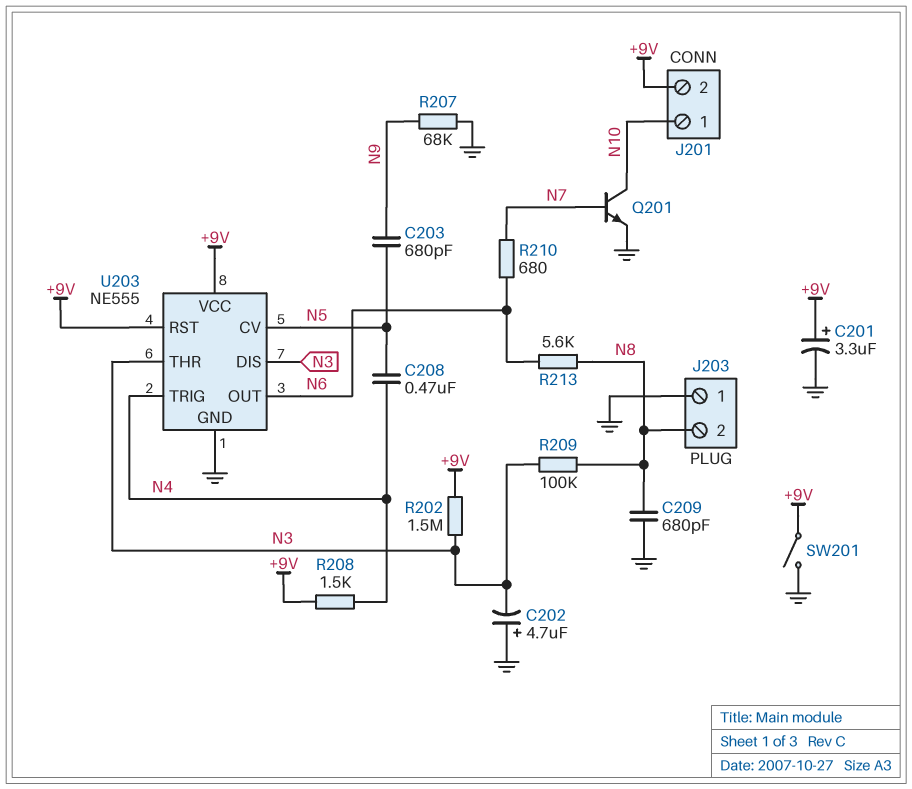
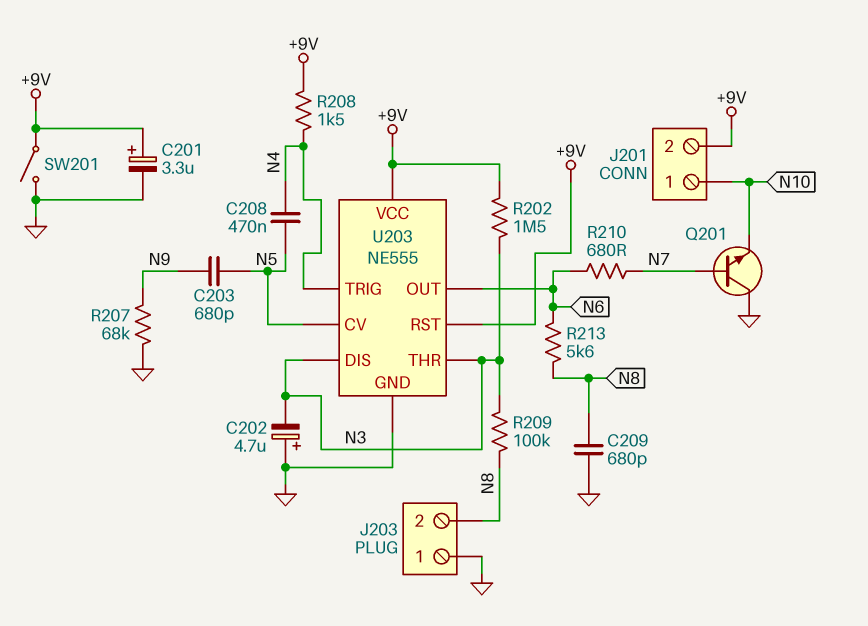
Q201: NPN (B N7, C N10, E GND) -> NPN (B N7, C GND, E N10)

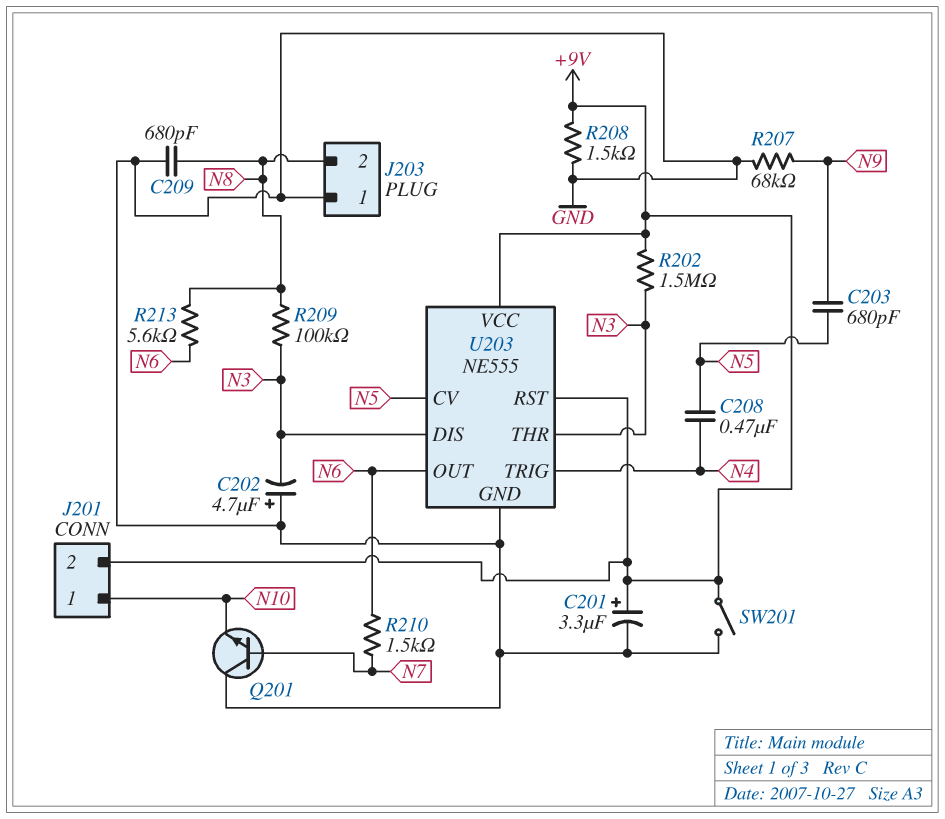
R208: 1.5k (+9V, N4) -> 1.5k (+9V, GND)
R210: 680 (N6, N7) -> 1.5k (N6, N7)

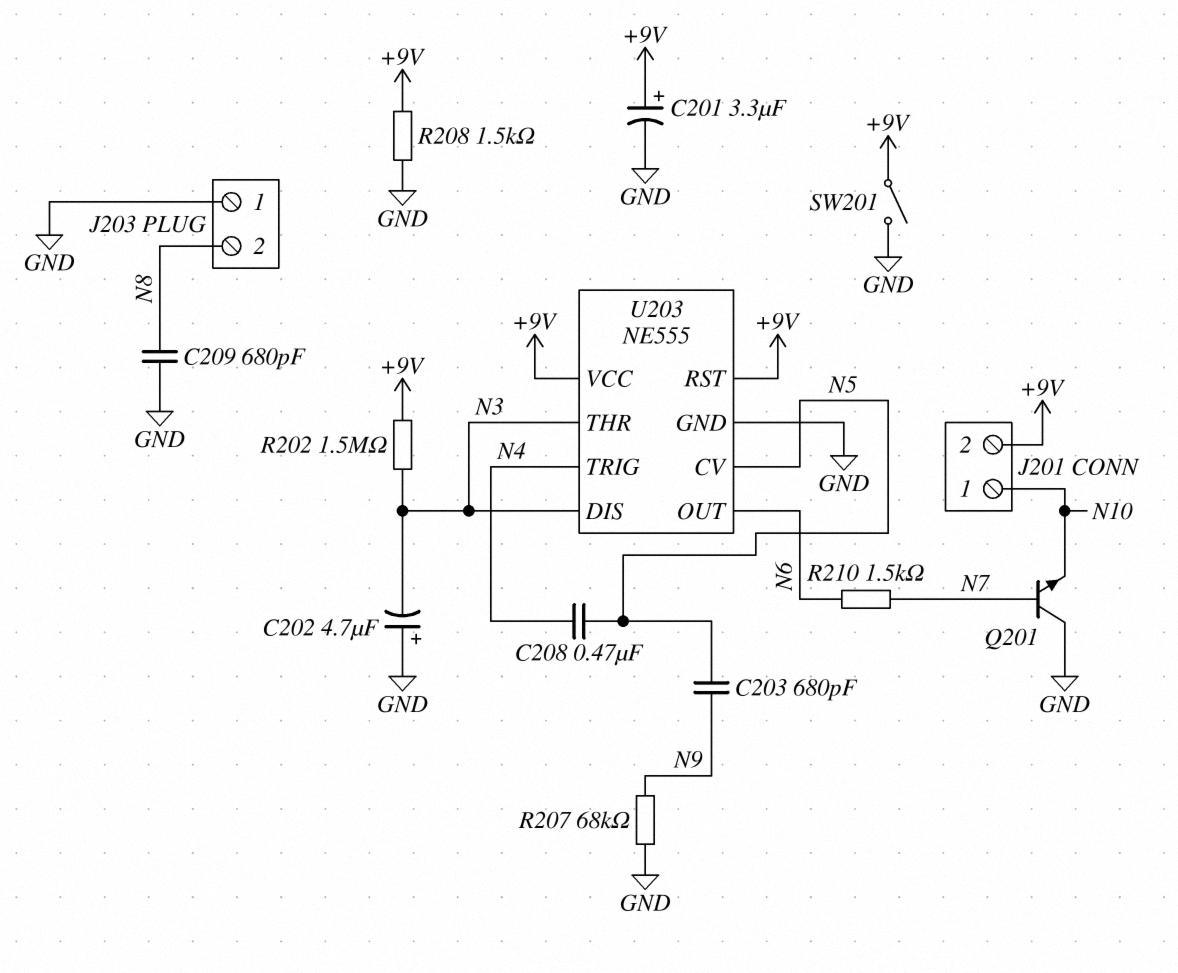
R209: 100k (N3, N8) -> none
R213: 5.6k (N6, N8) -> none

